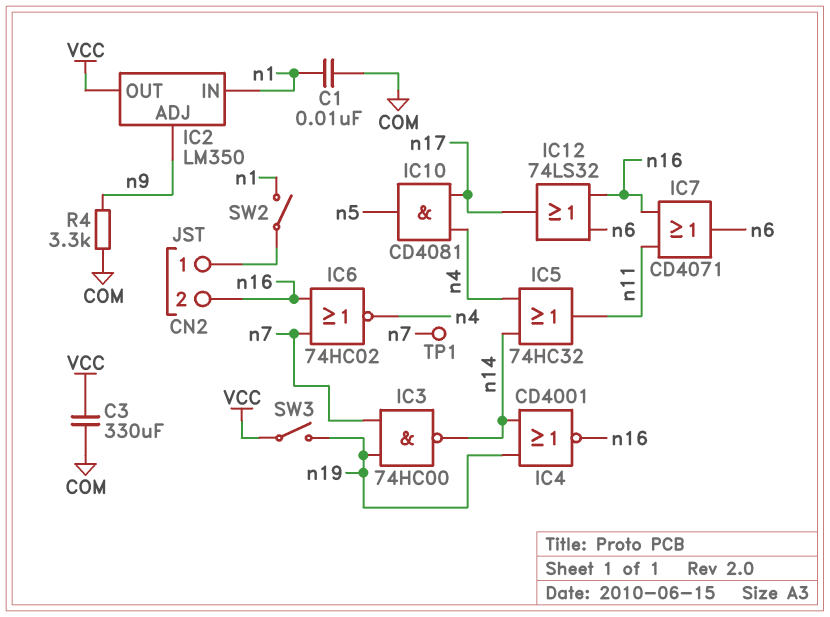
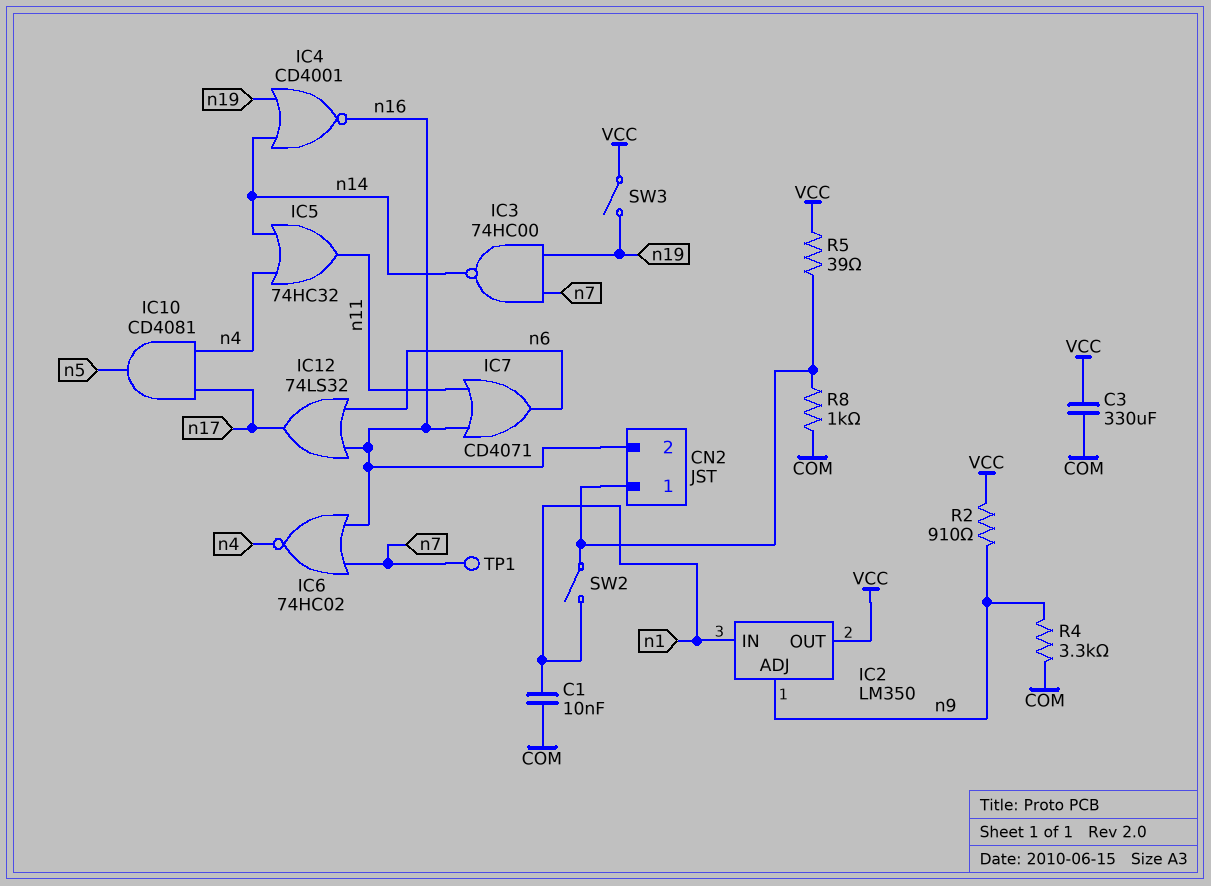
R2: none -> 910 (VCC, n9)
R5: none -> 39 (CN2/1, VCC)
R8: none -> 1k (CN2/1, COM)

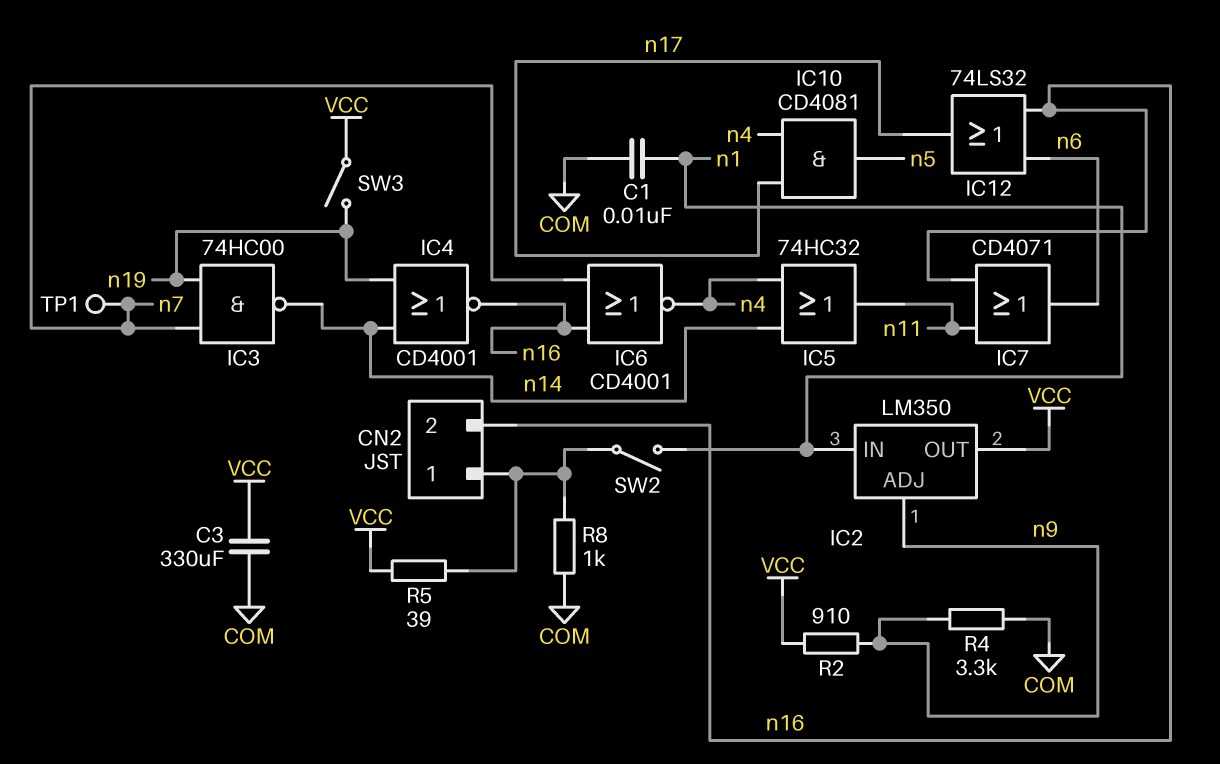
IC6: NOR 74HC02 (in n7, in n16, out n4) -> NOR CD4001 (in n7, in n16, out n4)

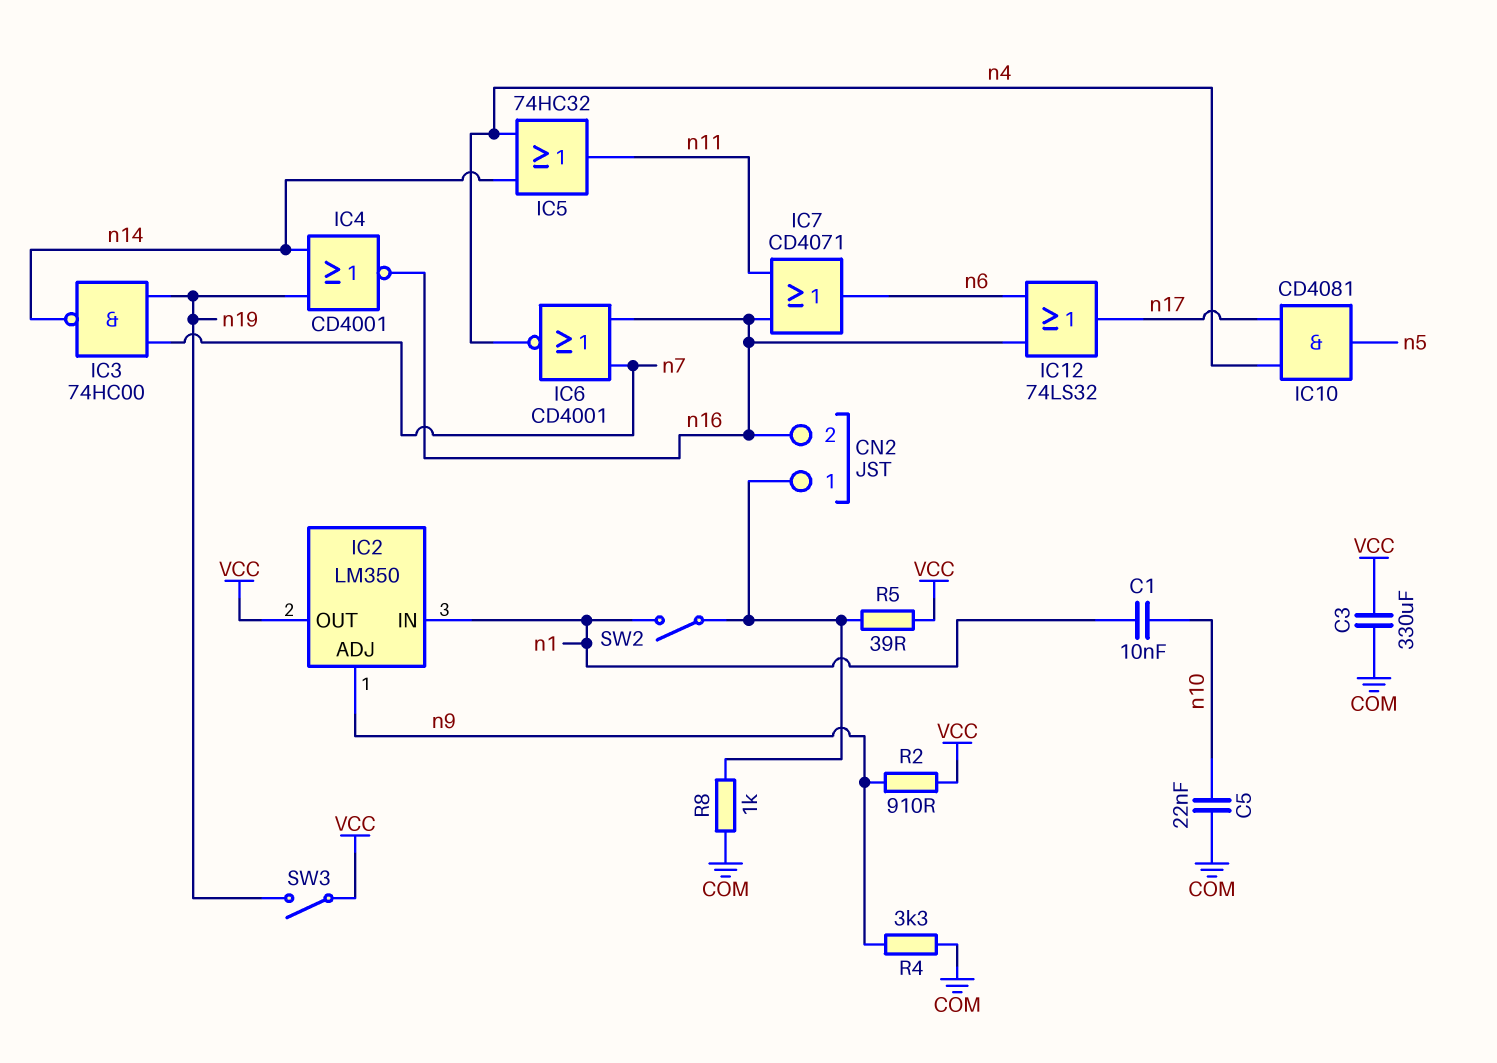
C1: 10nF (COM, n1) -> 10nF (n1, n10)
C5: none -> 22nF (COM, n10)
TP1: test point (n7) -> none

